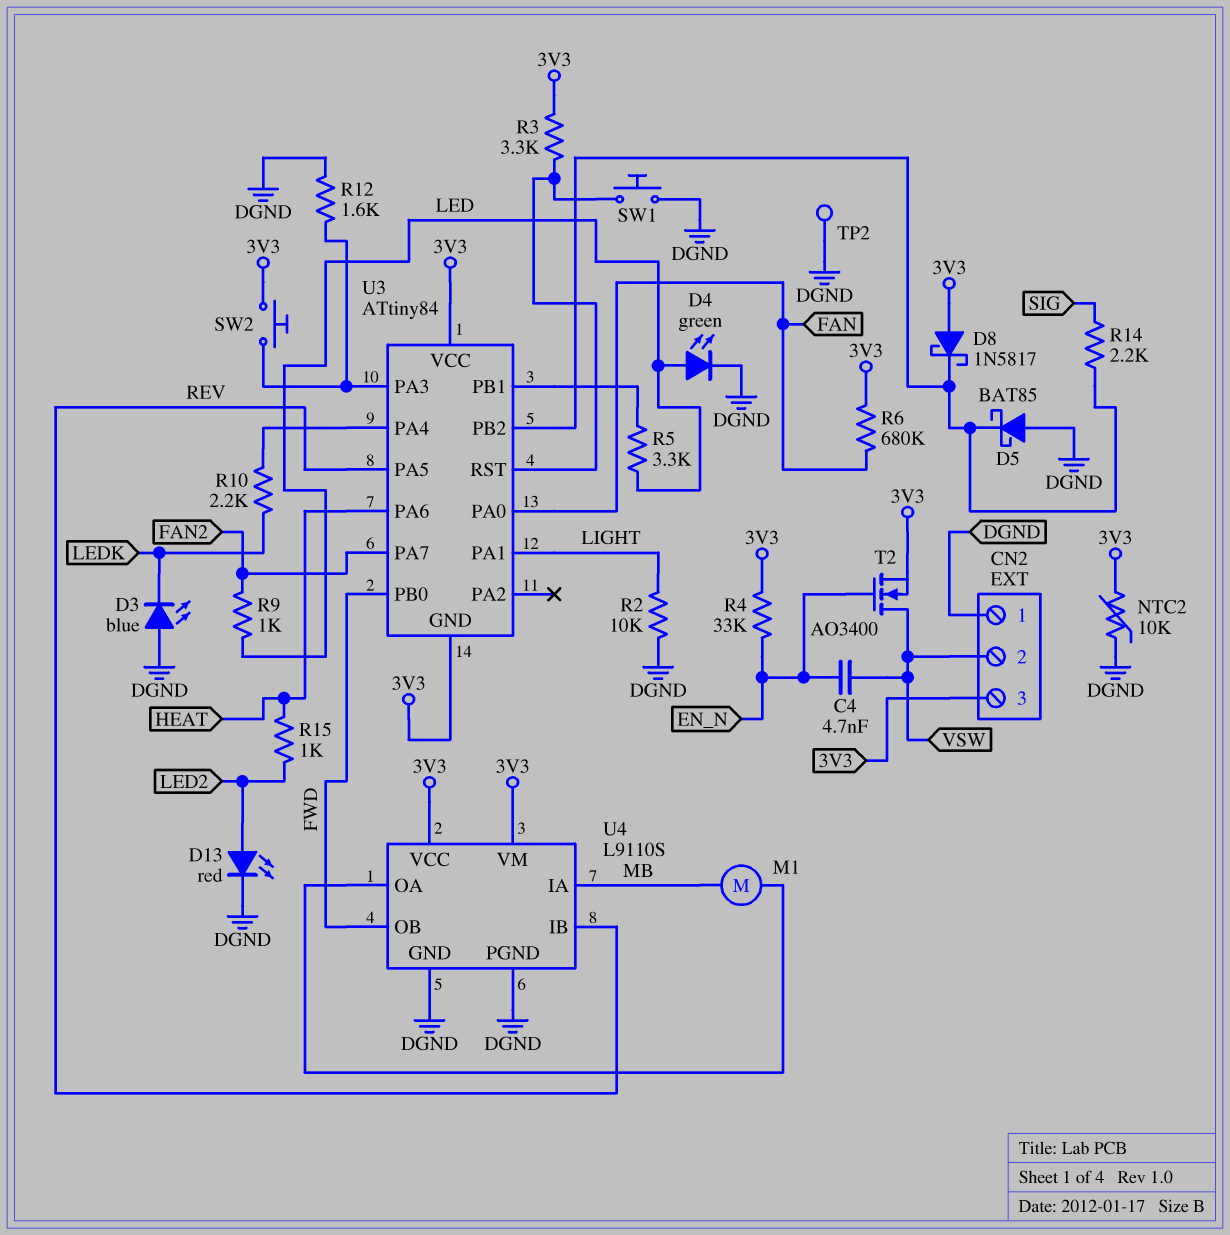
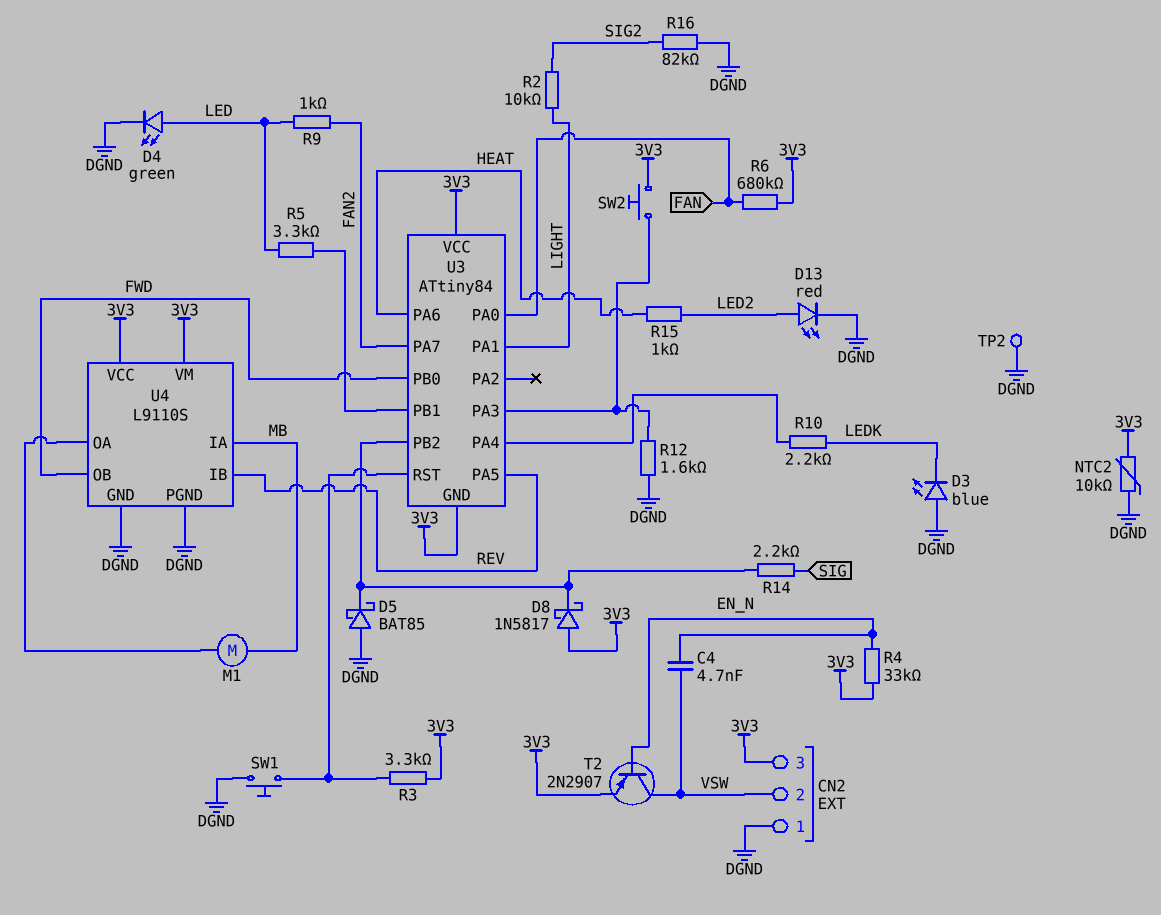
R2: 10k (DGND, LIGHT) -> 10k (LIGHT, SIG2)
R16: none -> 82k (DGND, SIG2)
T2: NMOS AO3400 (G EN_N, D VSW, S 3V3) -> PNP 2N2907 (B EN_N, C VSW, E 3V3)

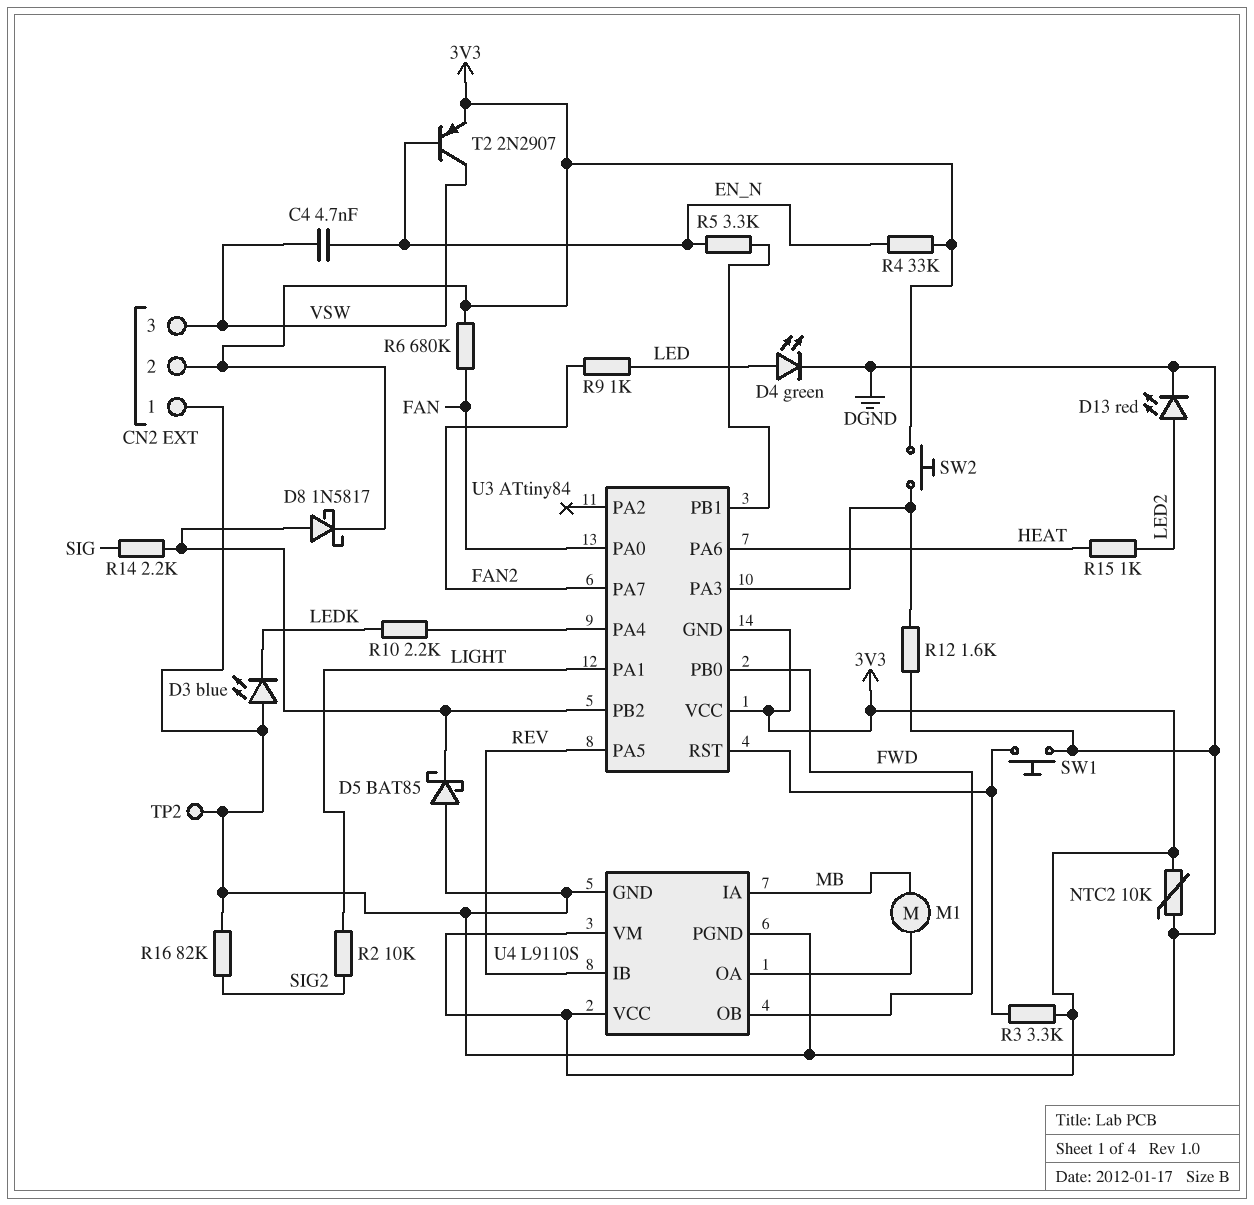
CN2 pin 2: VSW -> 3V3
CN2 pin 3: 3V3 -> VSW
D8: schottky 1N5817 (A 3V3, K U3/PB2) -> schottky 1N5817 (A U3/PB2, K 3V3)
R5: 3.3k (LED, U3/PB1) -> 3.3k (EN_N, U3/PB1)

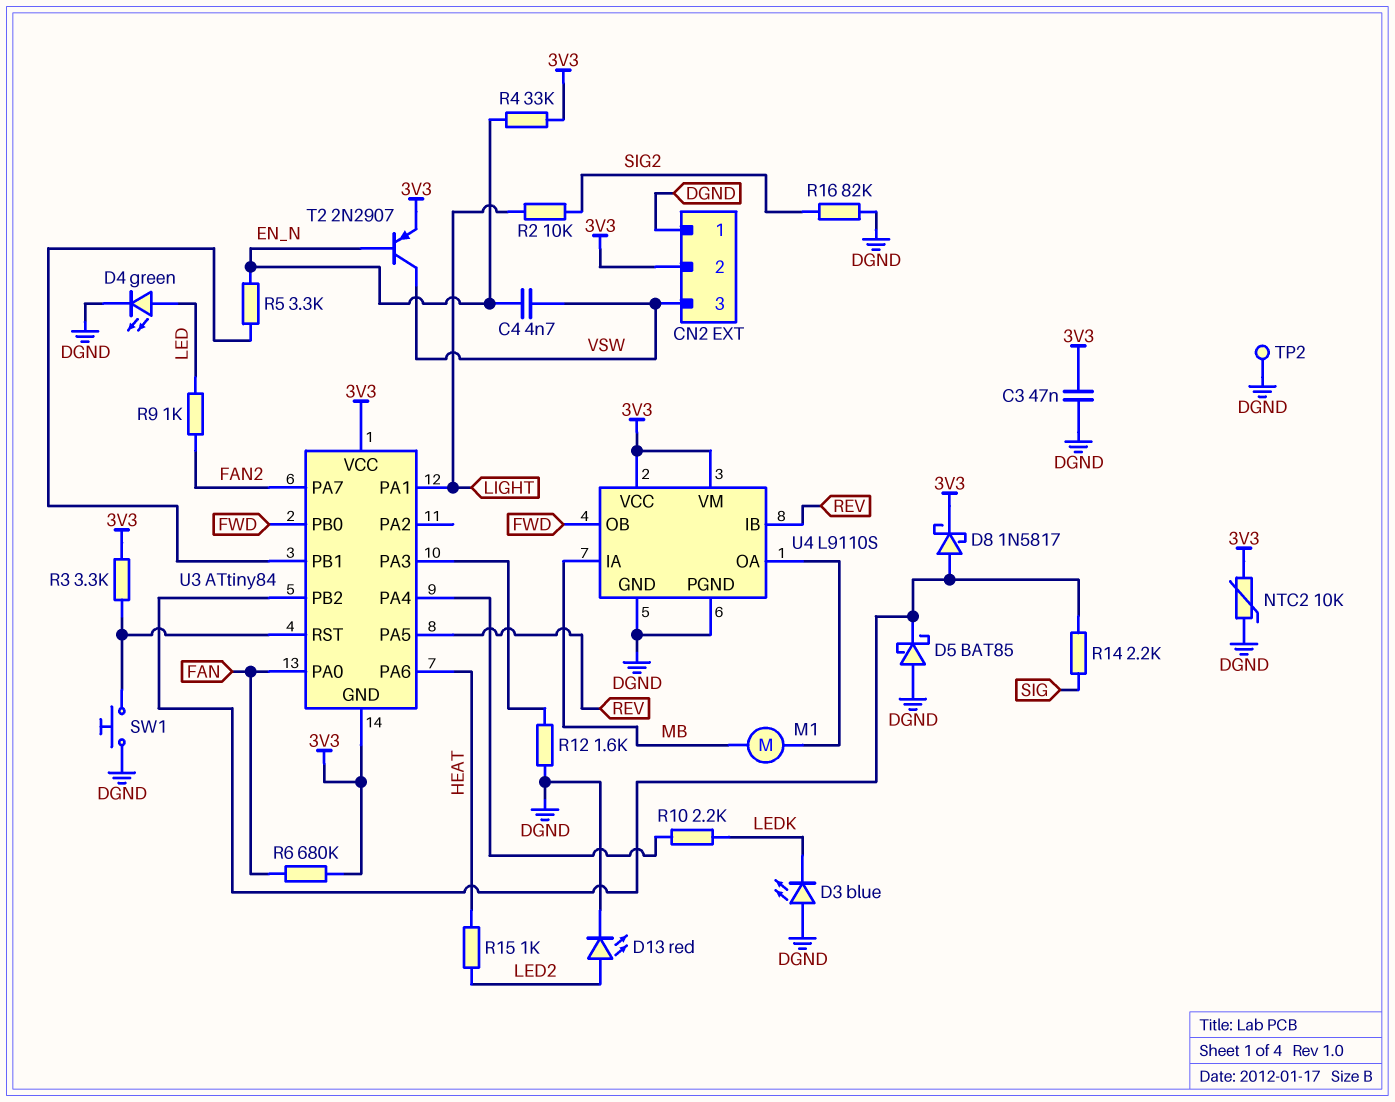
C3: none -> 47nF (3V3, DGND)
SW2: button (3V3, U3/PA3) -> none

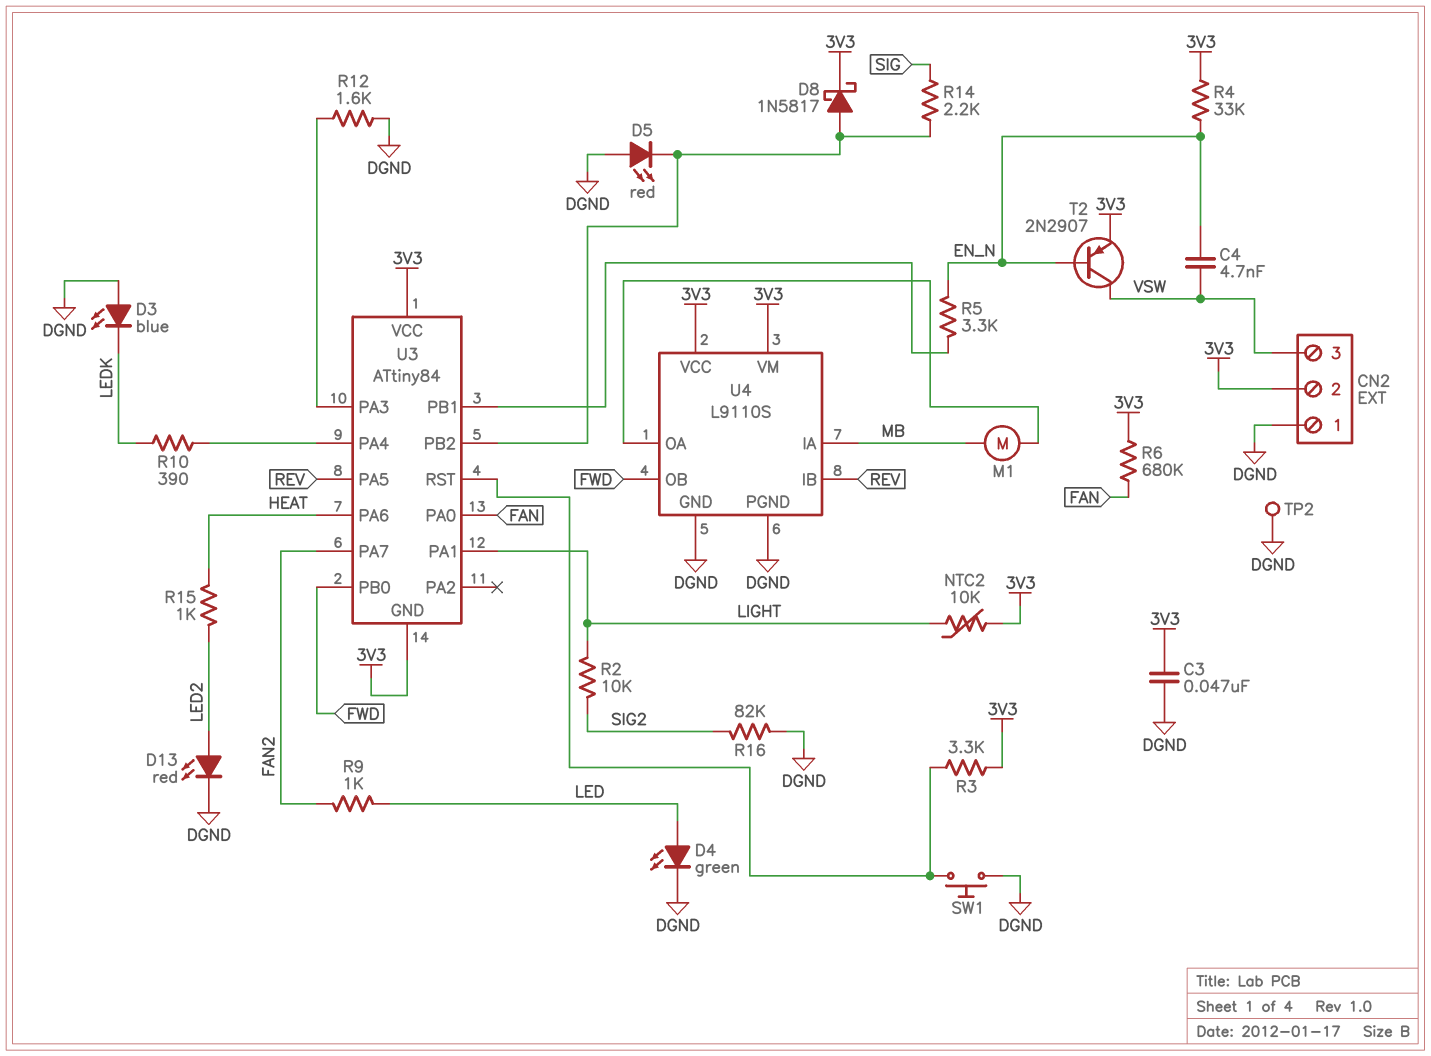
D5: schottky BAT85 (A DGND, K U3/PB2) -> LED red (A DGND, K U3/PB2)
NTC2: 10k (3V3, DGND) -> 10k (3V3, LIGHT)
R10: 2.2k (LEDK, U3/PA4) -> 390 (LEDK, U3/PA4)

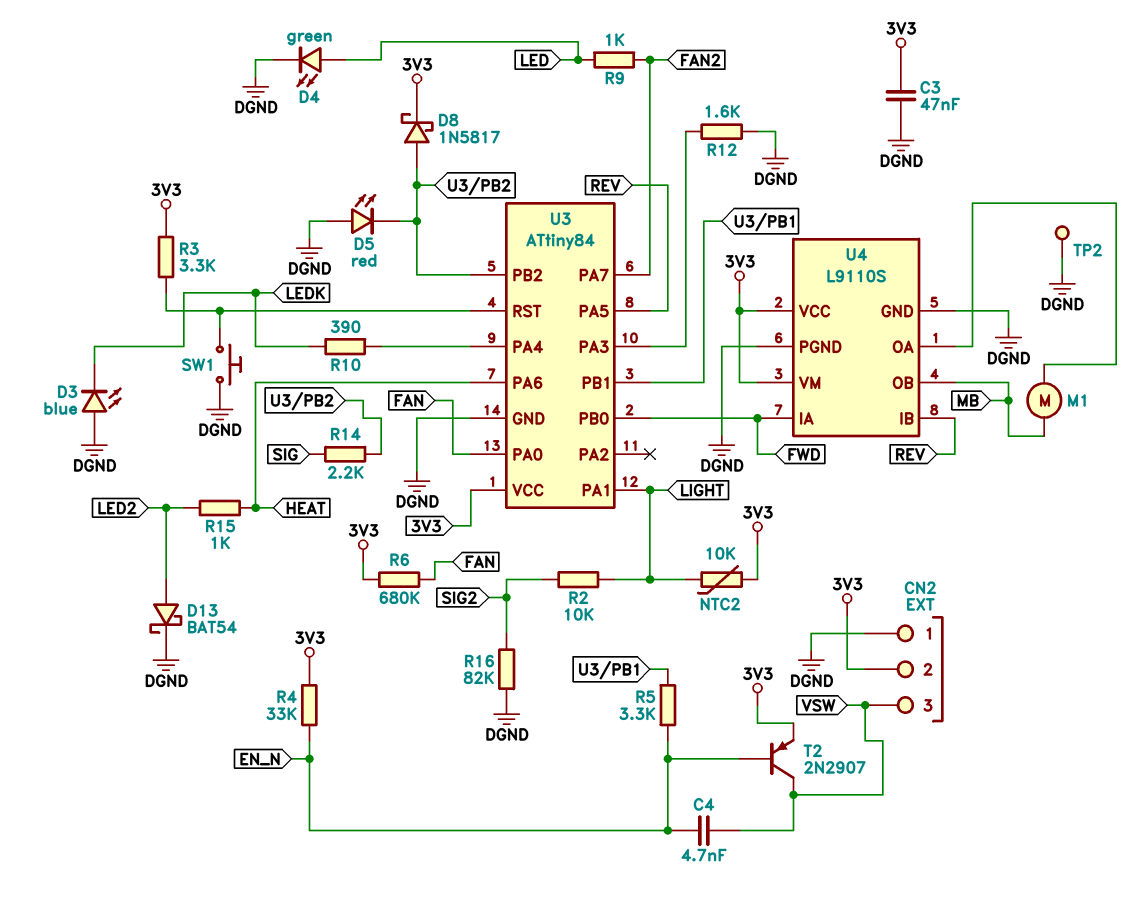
D13: LED red (A LED2, K DGND) -> schottky BAT54 (A LED2, K DGND)
U3 pin GND: 3V3 -> DGND
U4 pin IA: MB -> FWD
U4 pin OB: FWD -> MB

